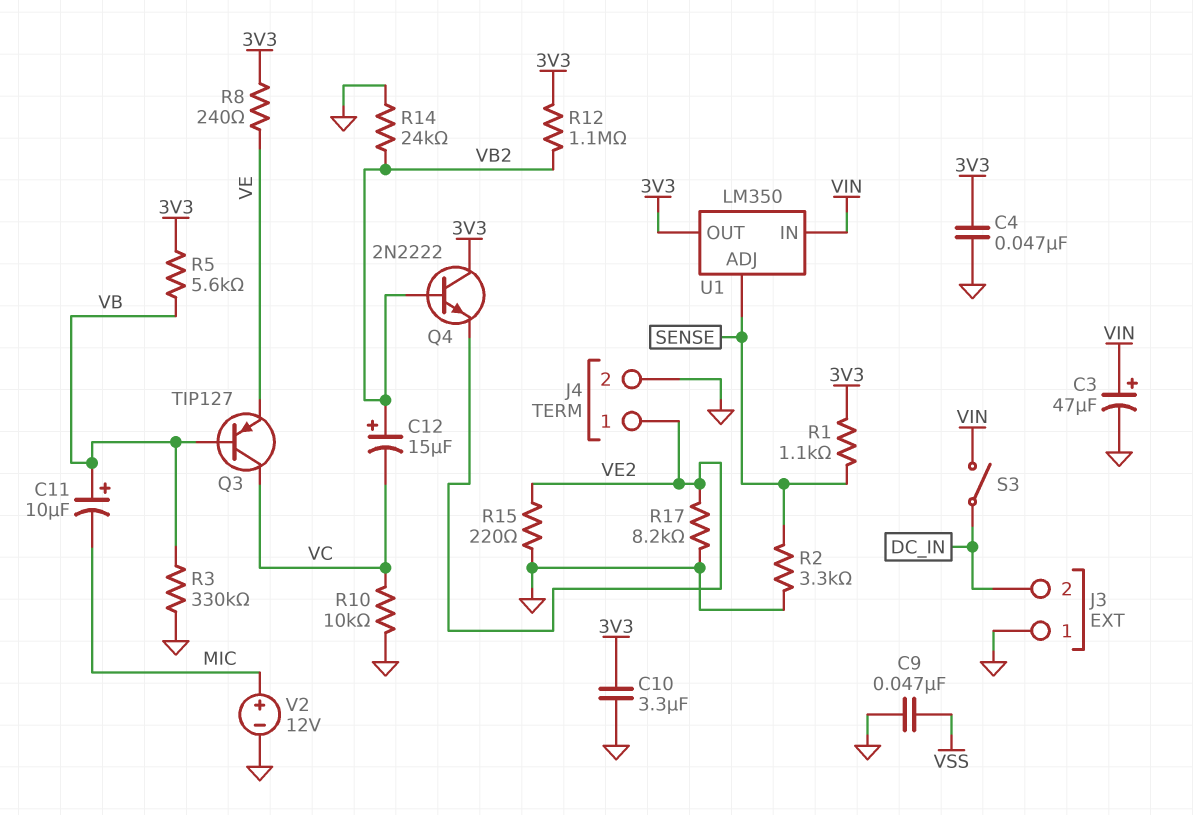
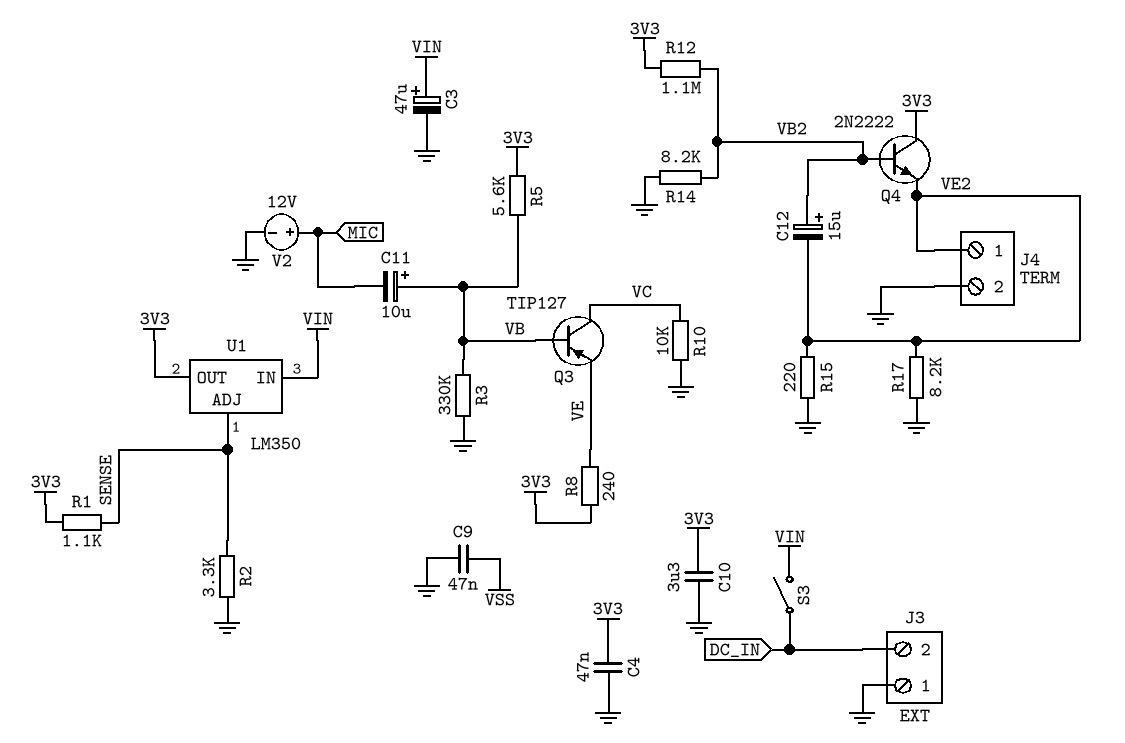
C12: 15uF (plus VB2, minus VC) -> 15uF (plus VB2, minus VE2)
R14: 24k (GND, VB2) -> 8.2k (GND, VB2)

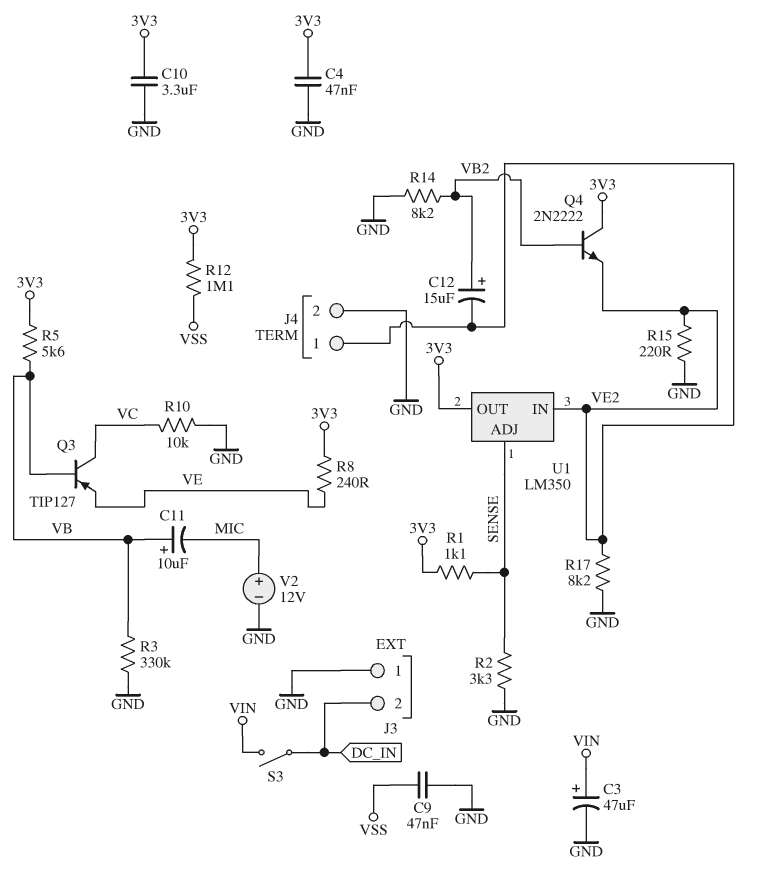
R12: 1.1M (3V3, VB2) -> 1.1M (3V3, VSS)
U1 pin IN: VIN -> VE2

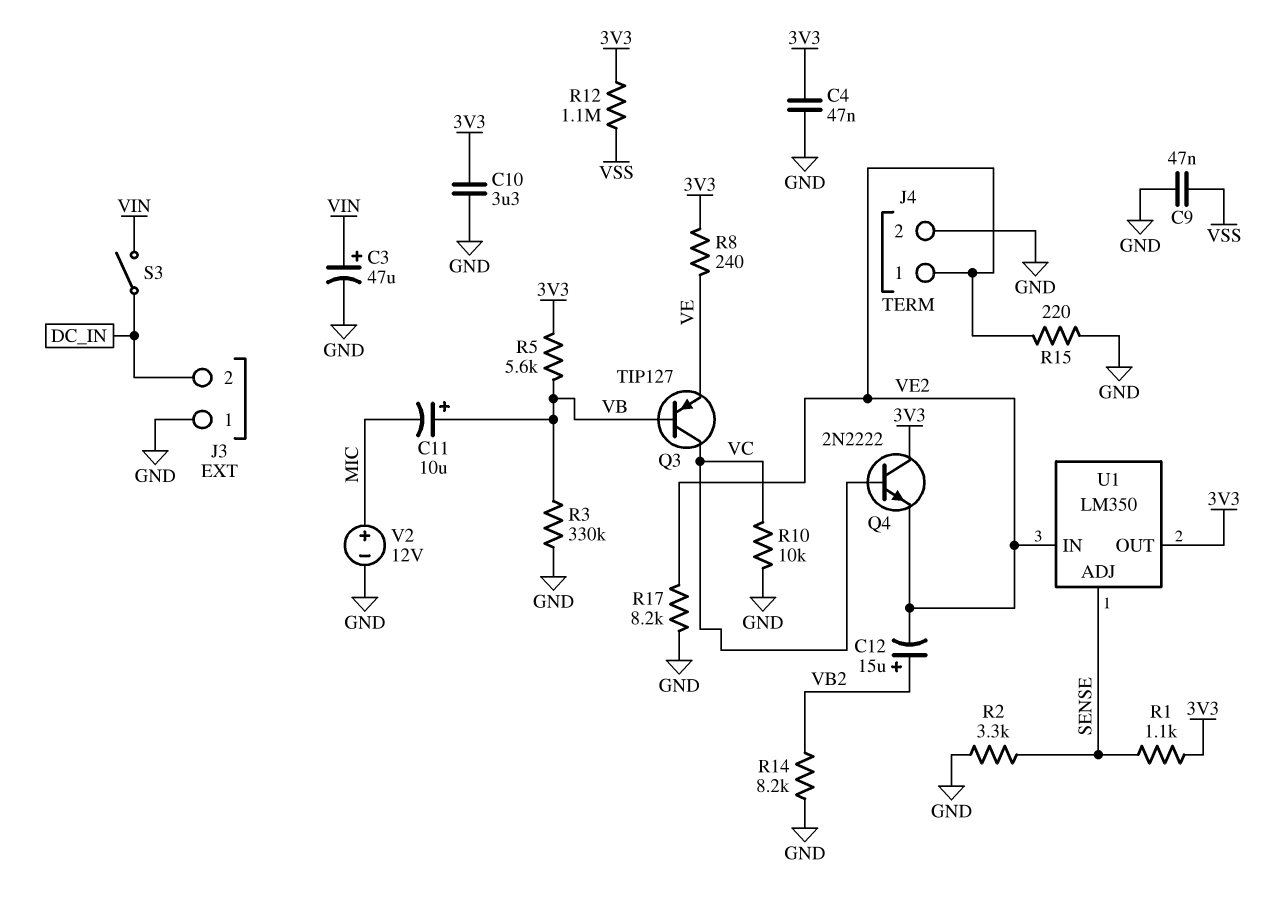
Q4: NPN 2N2222 (B VB2, C 3V3, E VE2) -> NPN 2N2222 (B VC, C 3V3, E VE2)

